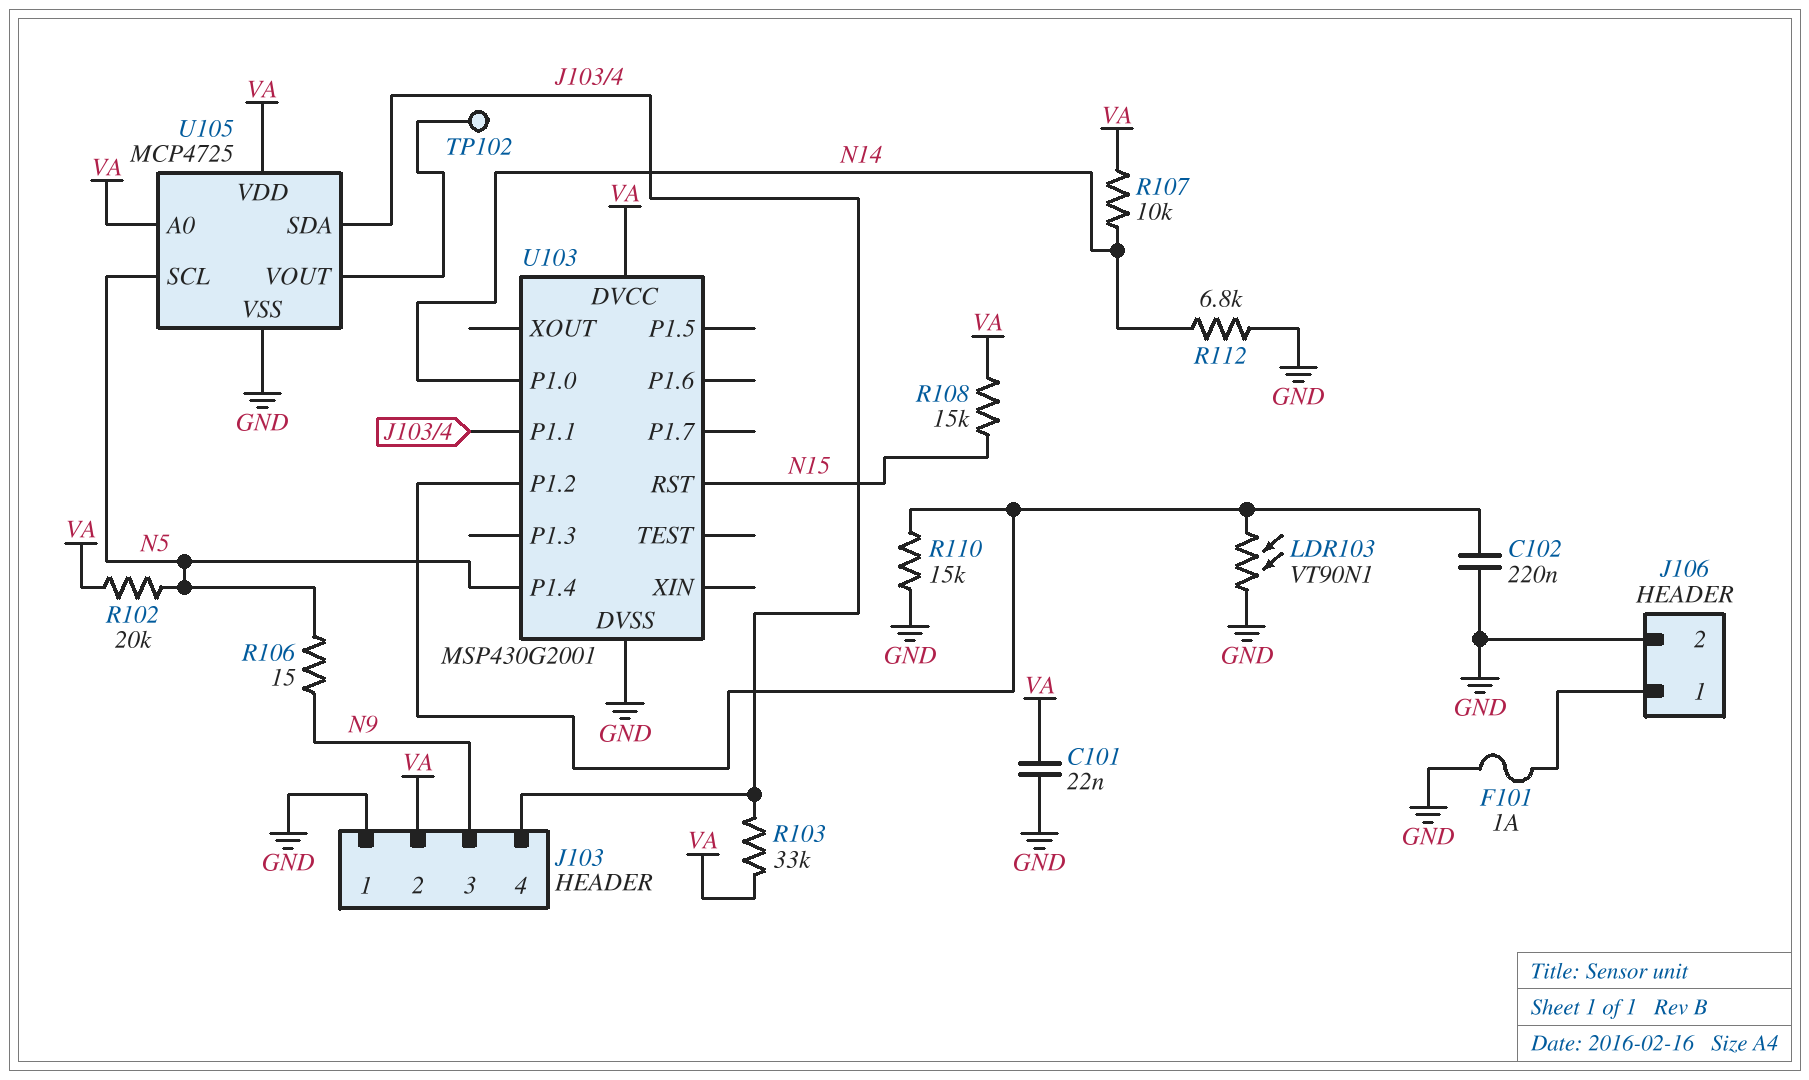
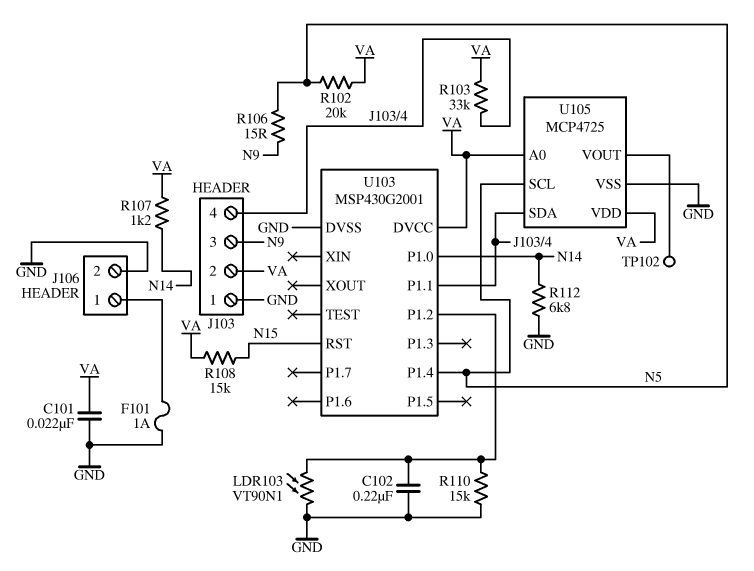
R107: 10k (N14, VA) -> 1.2k (N14, VA)

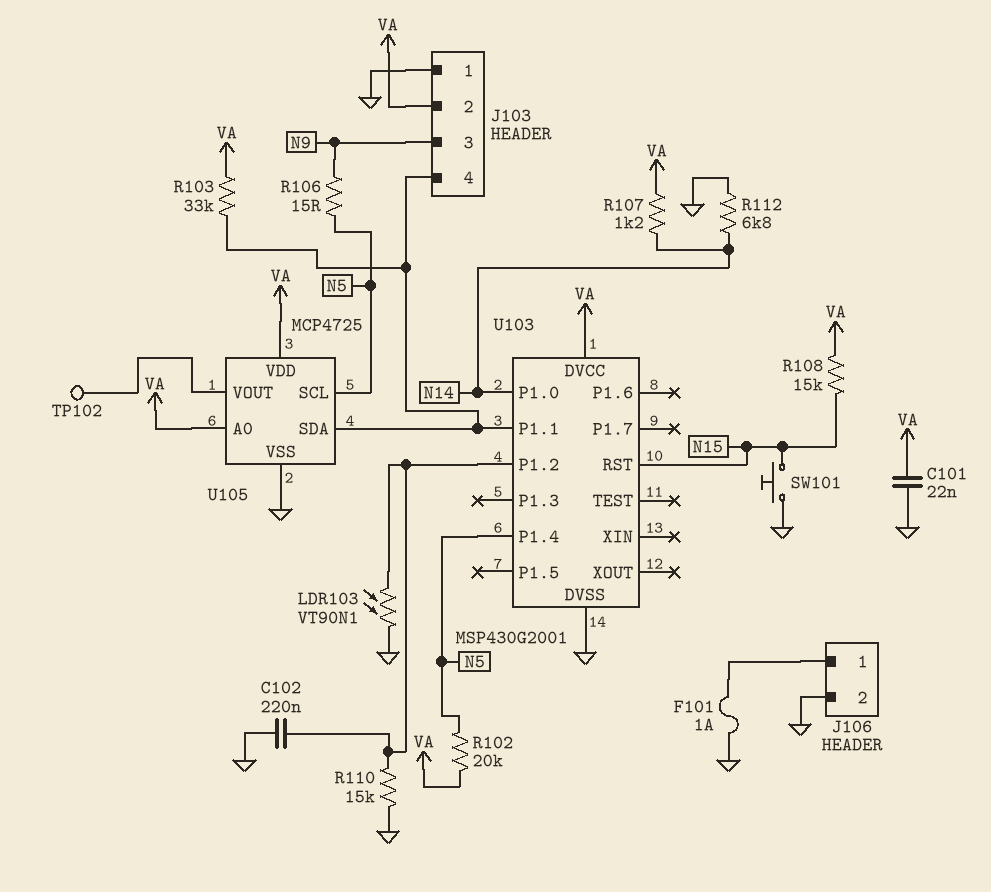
SW101: none -> button (GND, N15)

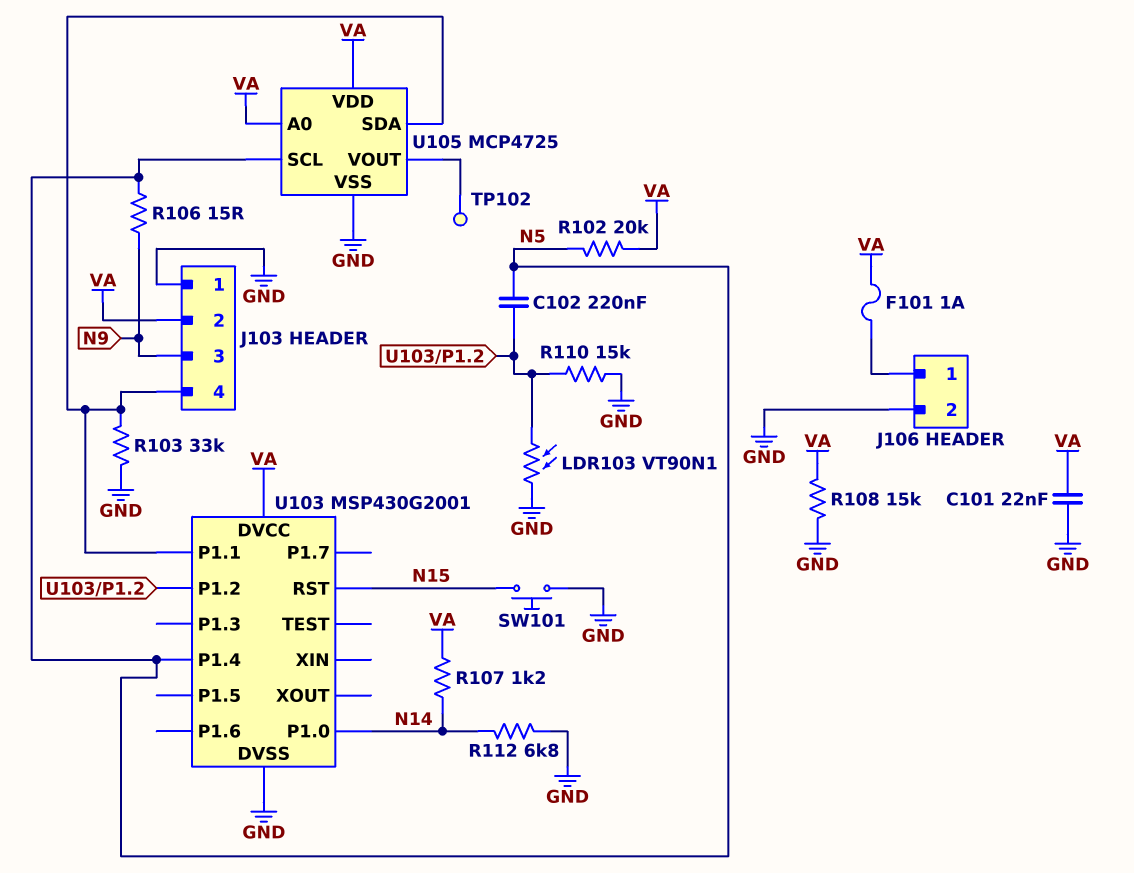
C102: 220nF (GND, U103/P1.2) -> 220nF (N5, U103/P1.2)
F101: 1A (GND, J106/1) -> 1A (J106/1, VA)
R103: 33k (J103/4, VA) -> 33k (GND, J103/4)
R108: 15k (N15, VA) -> 15k (GND, VA)

